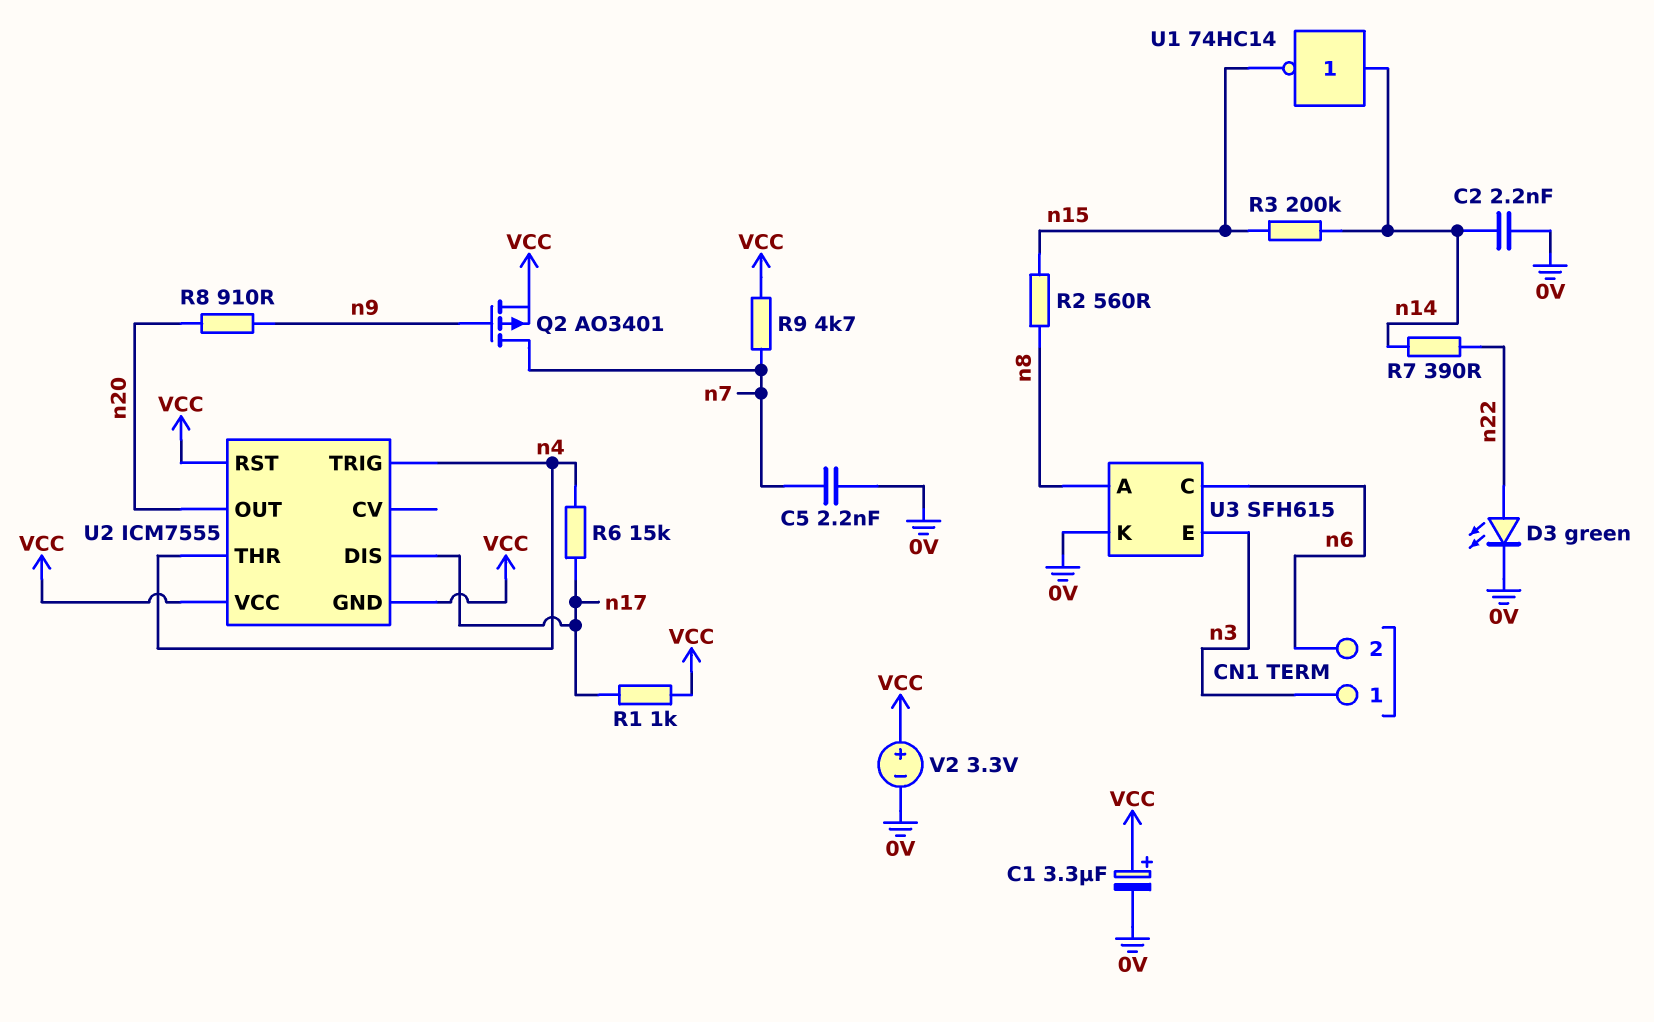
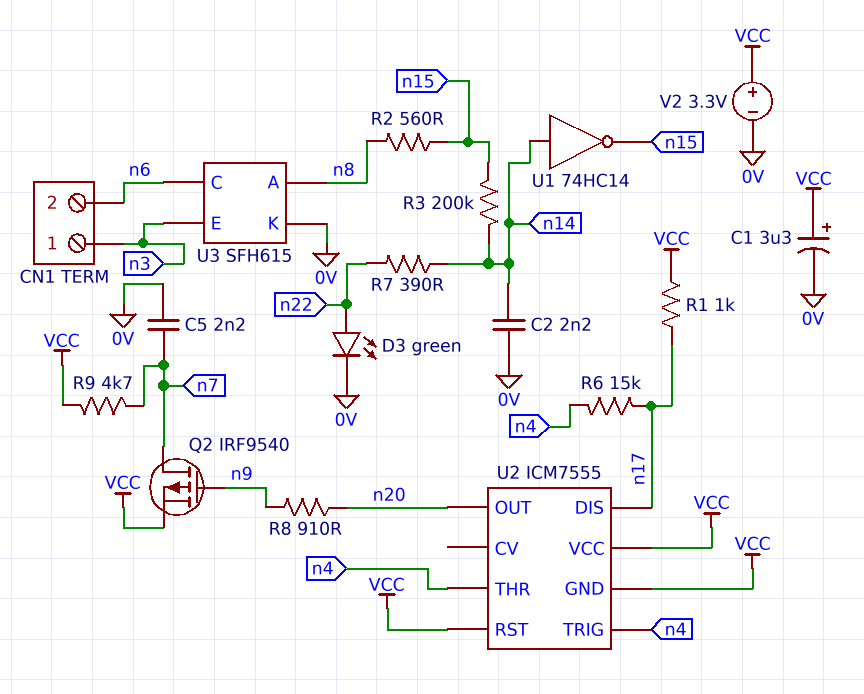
Q2: PMOS AO3401 (G n9, D n7, S VCC) -> PMOS IRF9540 (G n9, D n7, S VCC)

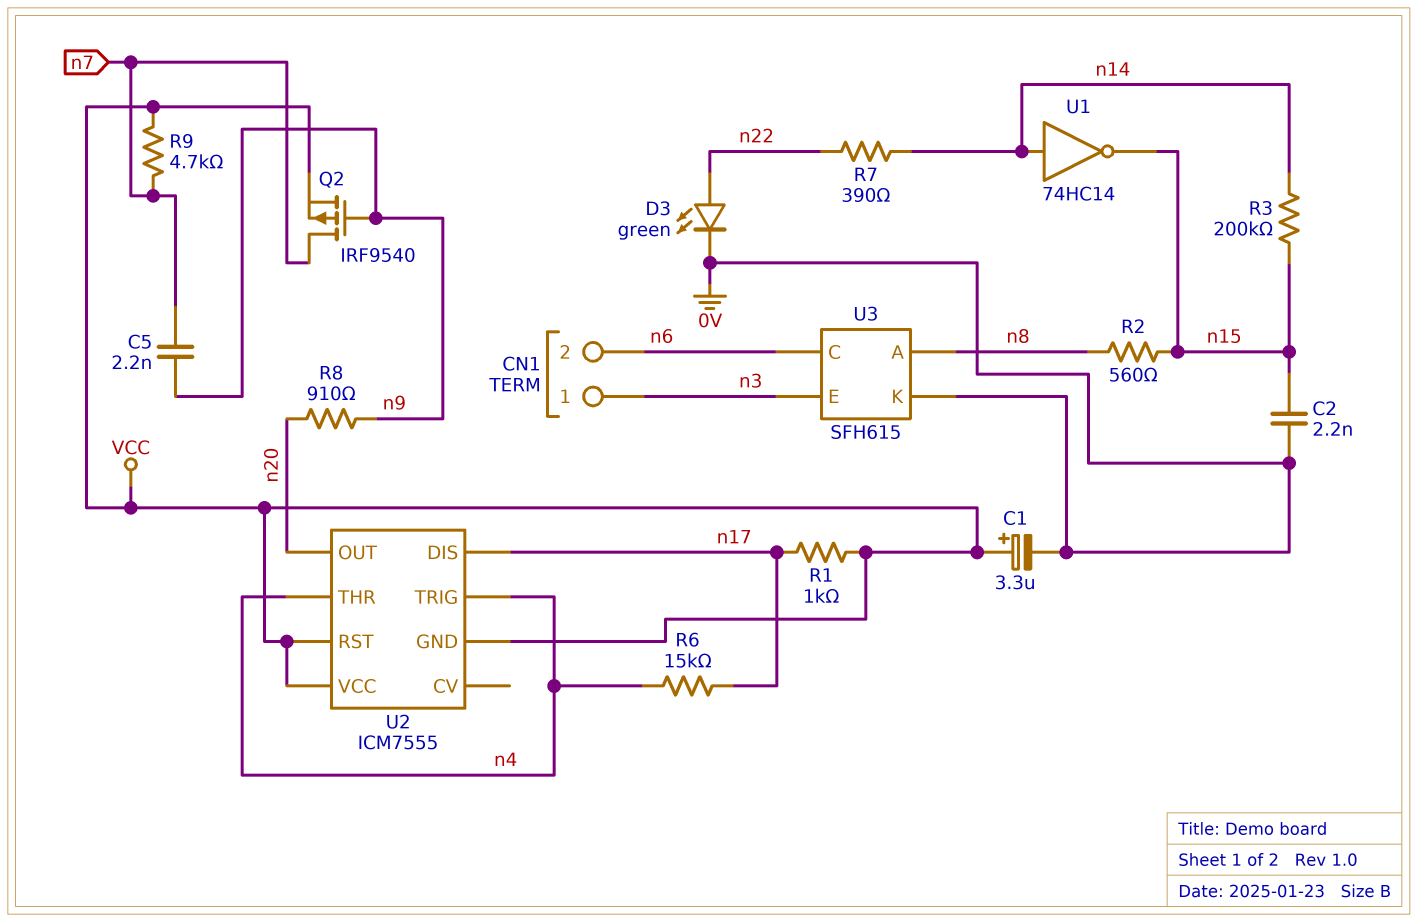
C2: 2.2nF (0V, n14) -> 2.2nF (0V, n15)
C5: 2.2nF (0V, n7) -> 2.2nF (n7, n9)
V2: 3.3V (plus VCC, minus 0V) -> none

